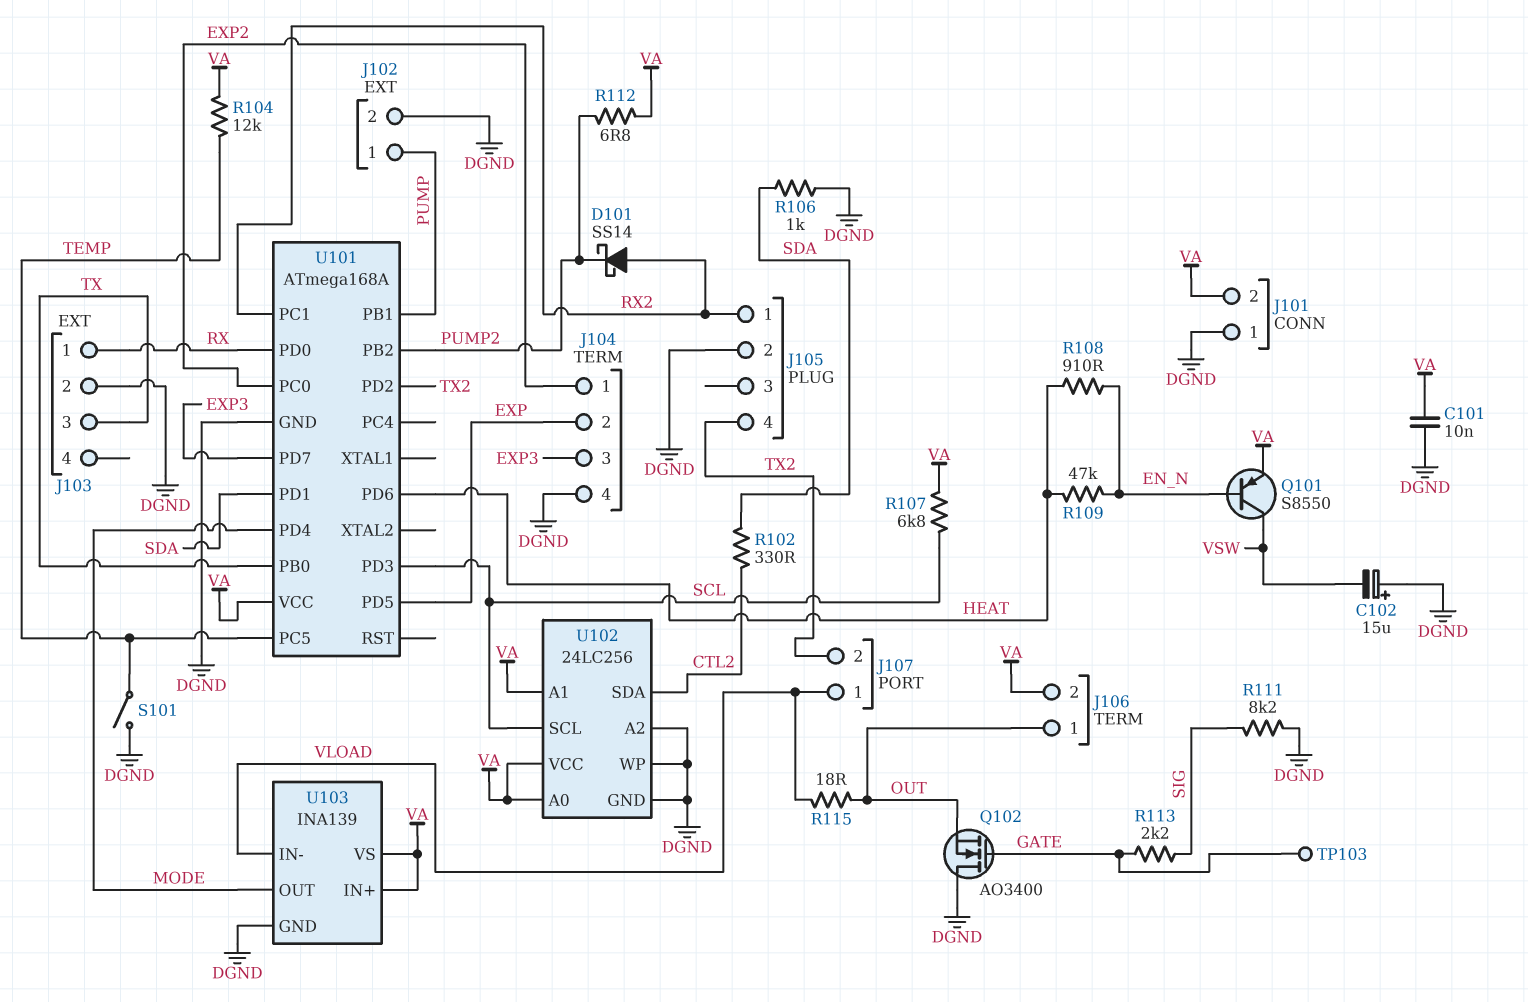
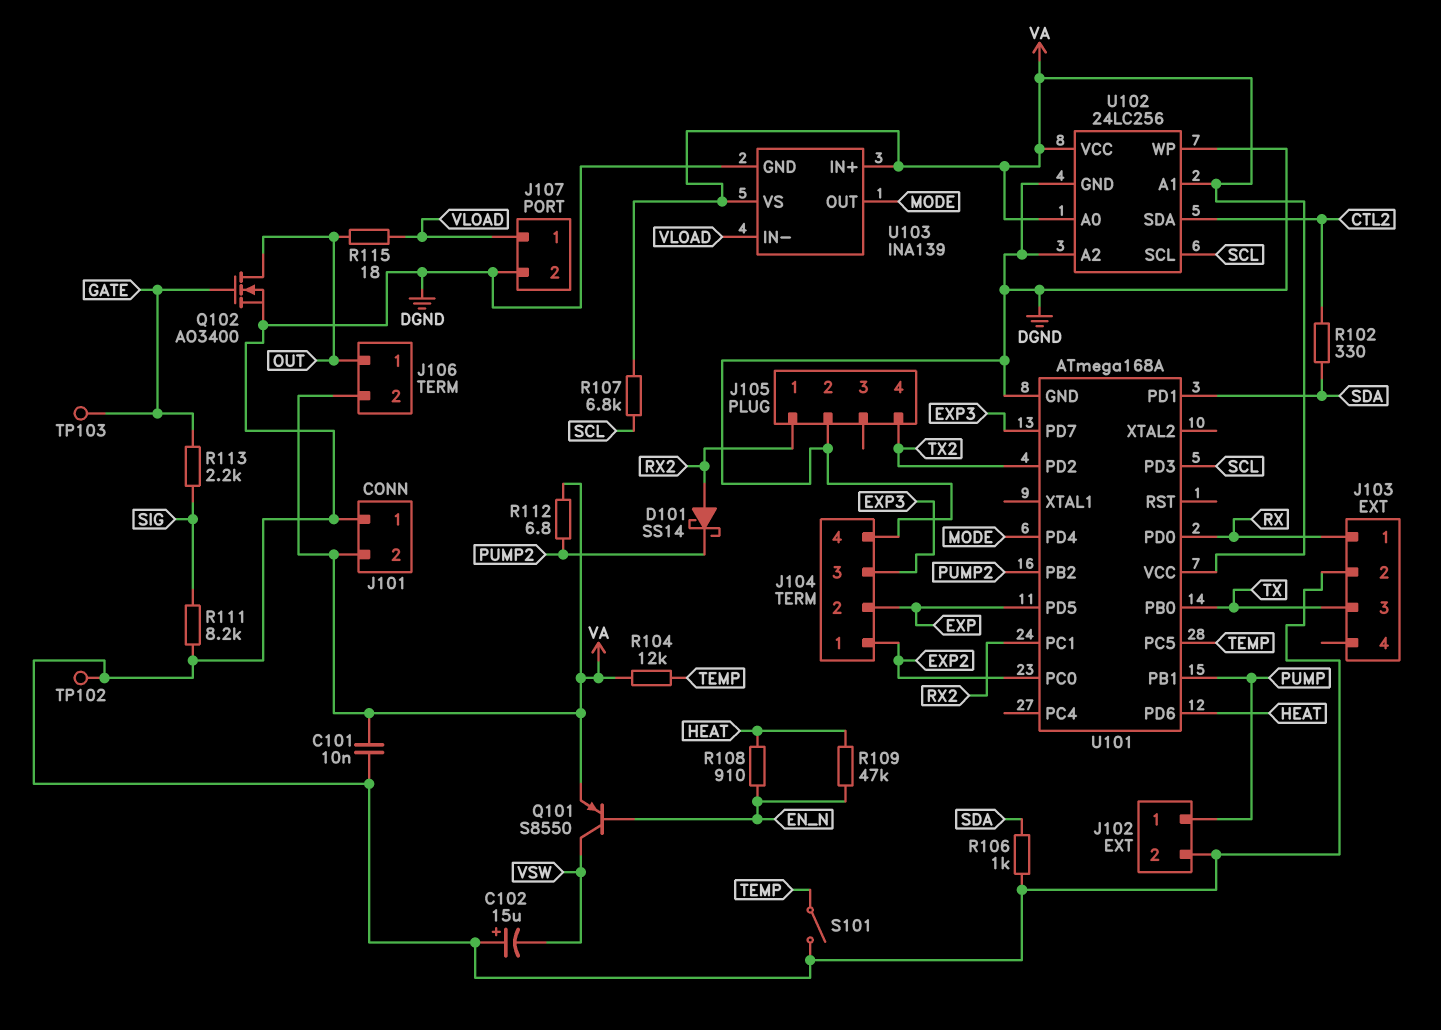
J107 pin 2: TX2 -> DGND
Q102: NMOS AO3400 (G GATE, D DGND, S OUT) -> NMOS AO3400 (G GATE, D OUT, S DGND)
TP102: none -> test point (DGND)

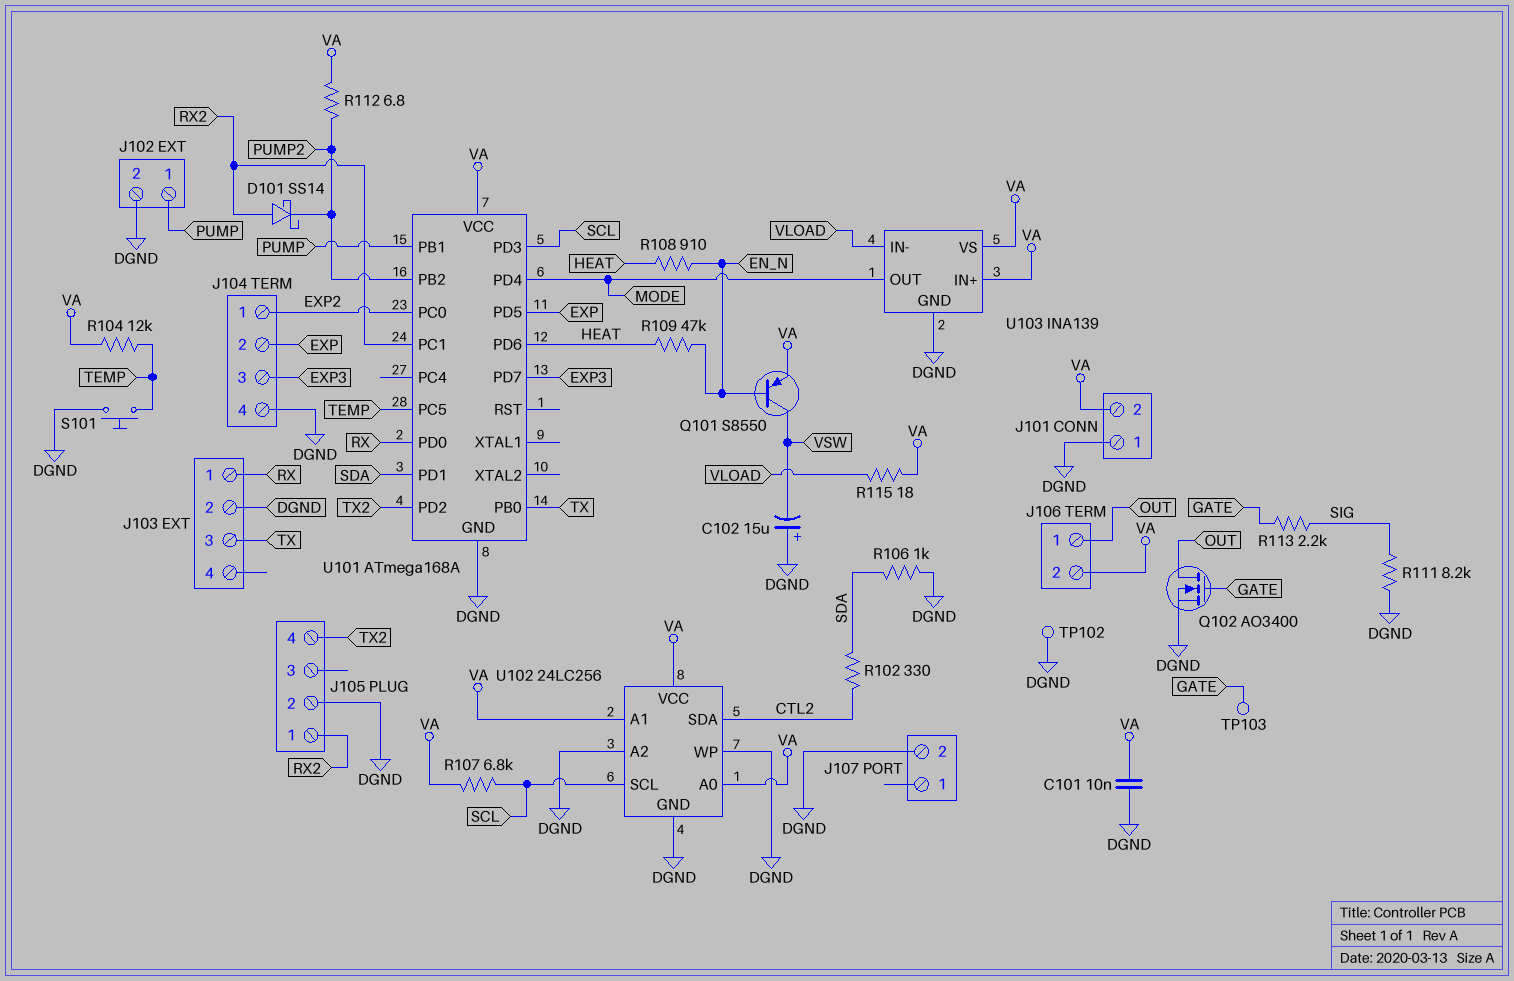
J107 pin 1: VLOAD -> none
R115: 18 (OUT, VLOAD) -> 18 (VA, VLOAD)
S101: switch (DGND, TEMP) -> button (DGND, TEMP)

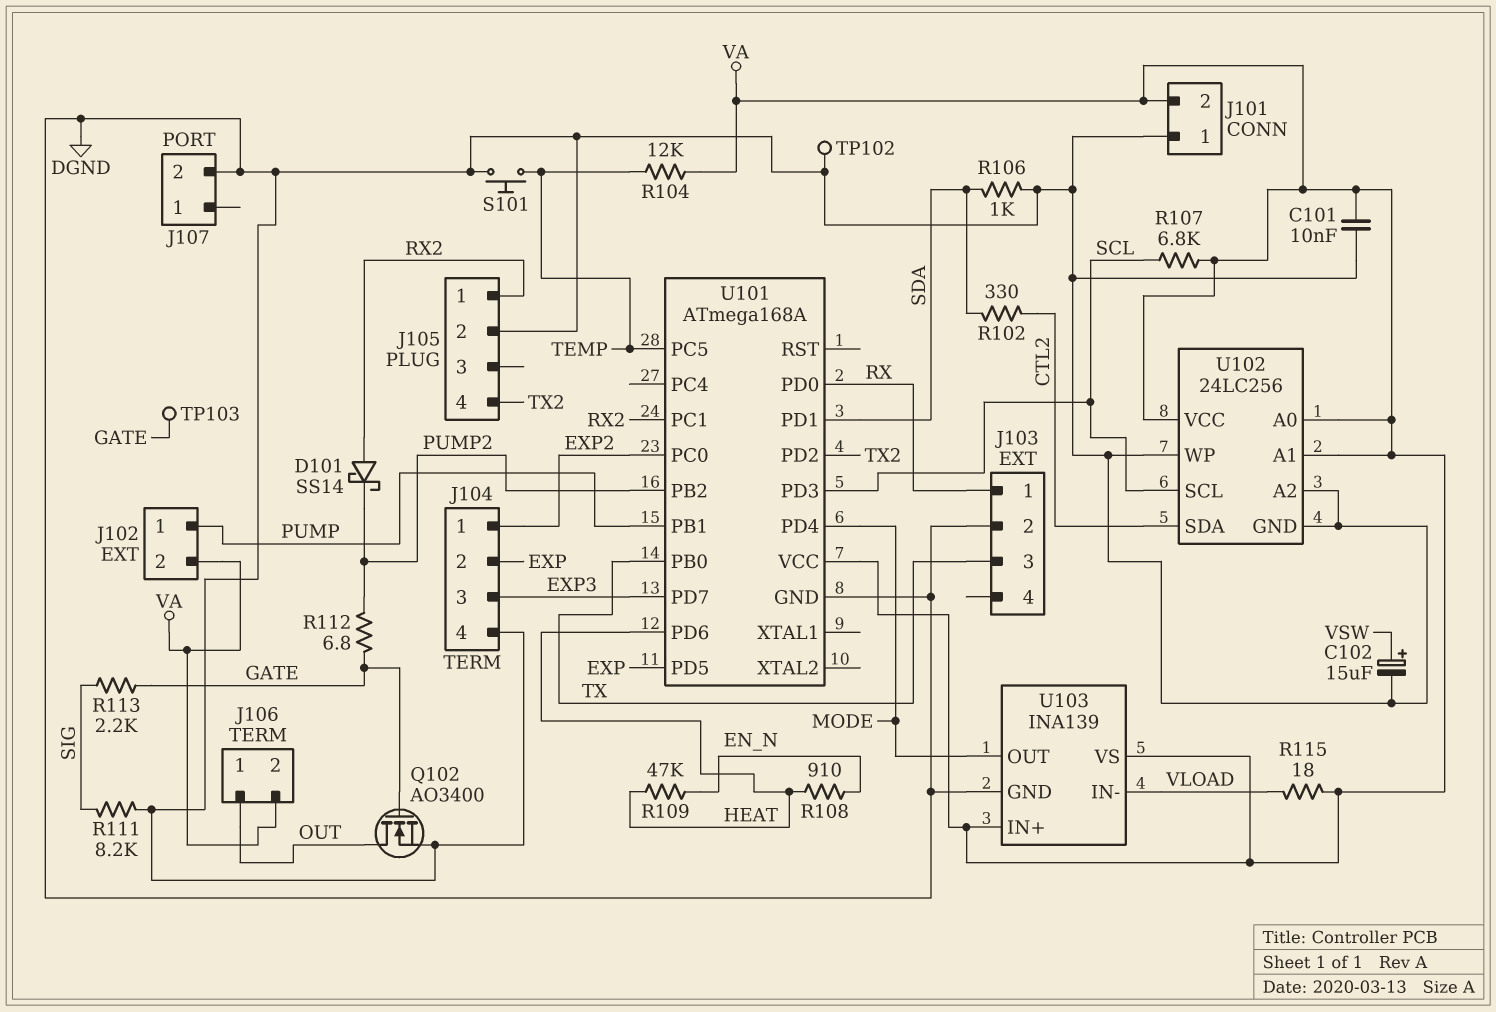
C102: 15uF (plus DGND, minus VSW) -> 15uF (plus VSW, minus DGND)
J102 pin 2: DGND -> VA
Q101: PNP S8550 (B EN_N, C VSW, E VA) -> none
R112: 6.8 (PUMP2, VA) -> 6.8 (GATE, PUMP2)

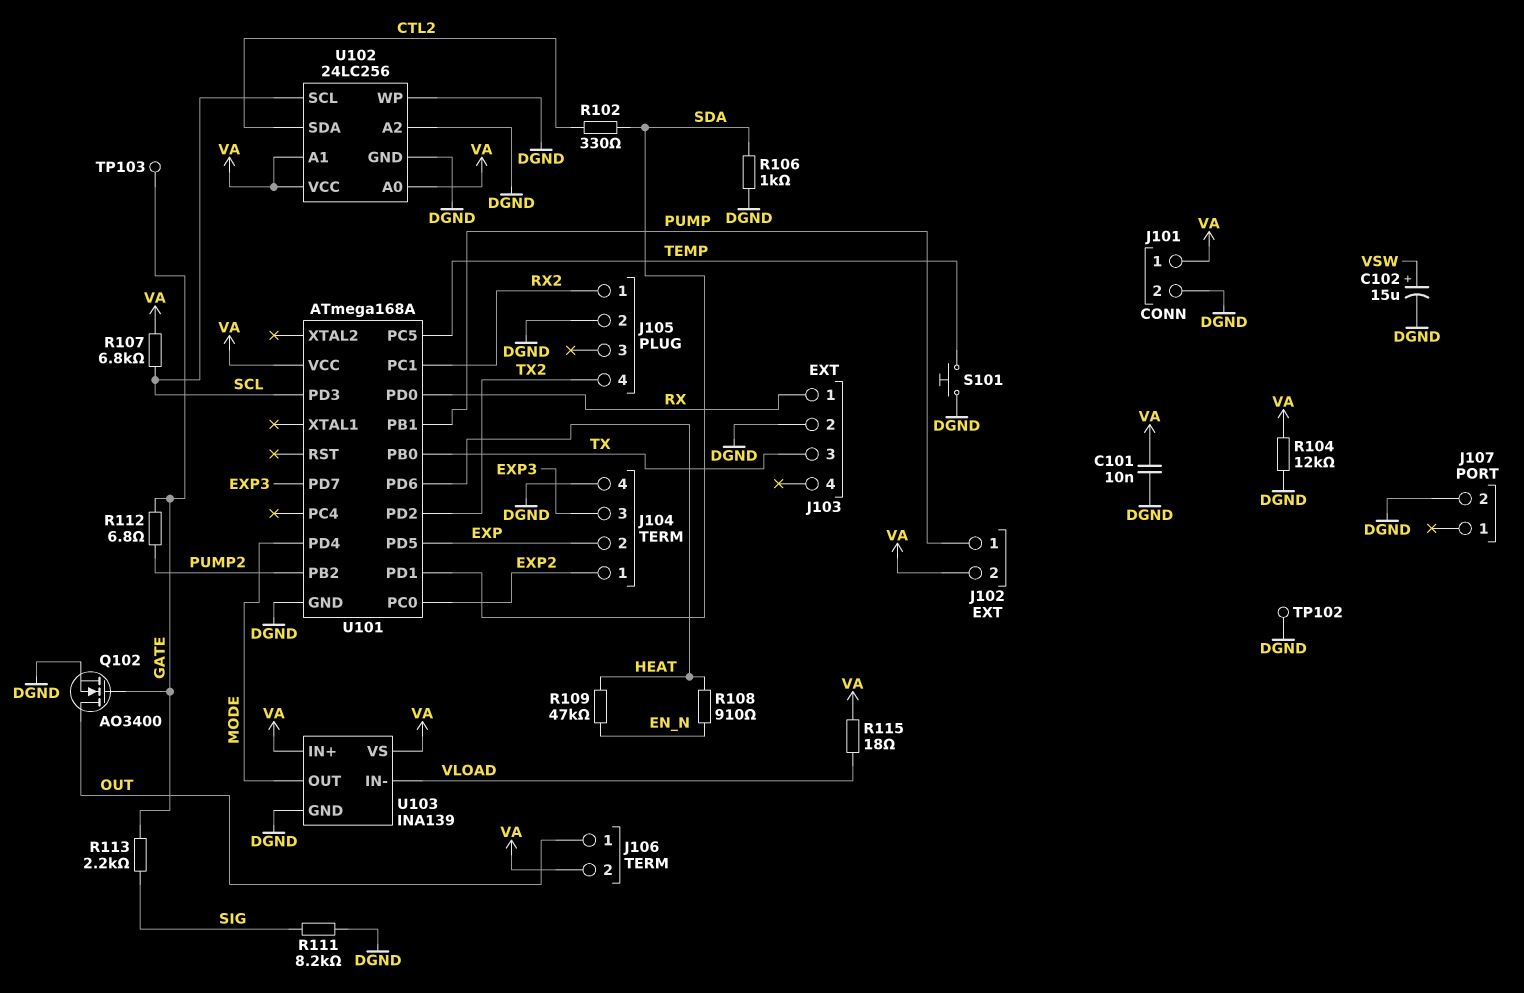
D101: schottky SS14 (A RX2, K PUMP2) -> none
J101 pin 1: DGND -> VA
J101 pin 2: VA -> DGND
R104: 12k (TEMP, VA) -> 12k (DGND, VA)

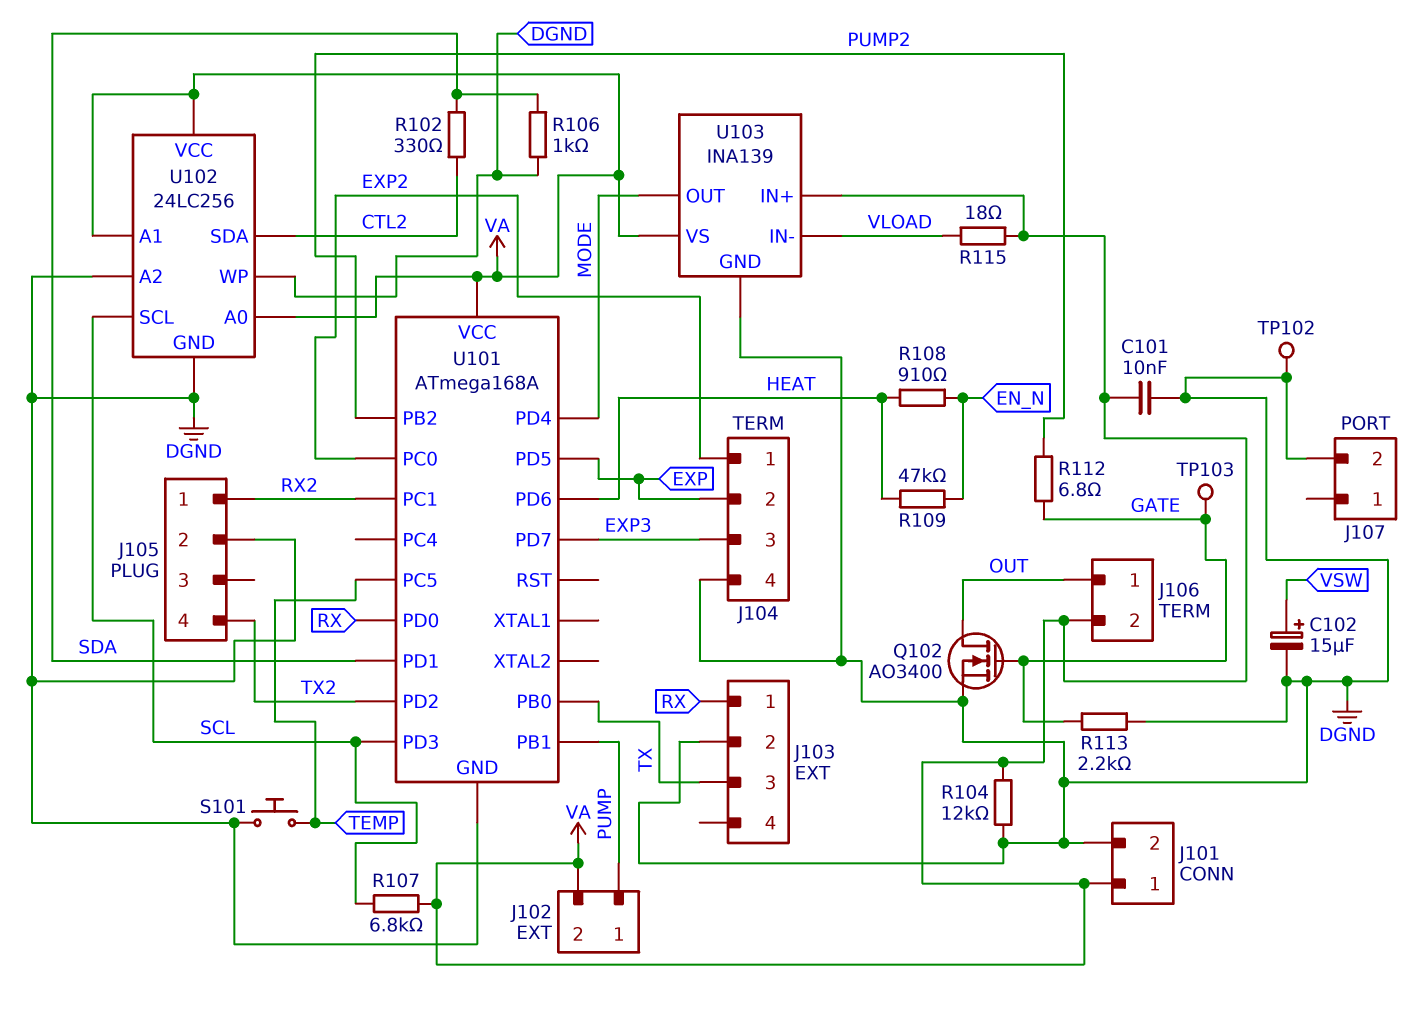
R111: 8.2k (DGND, SIG) -> none
R113: 2.2k (GATE, SIG) -> 2.2k (DGND, GATE)

